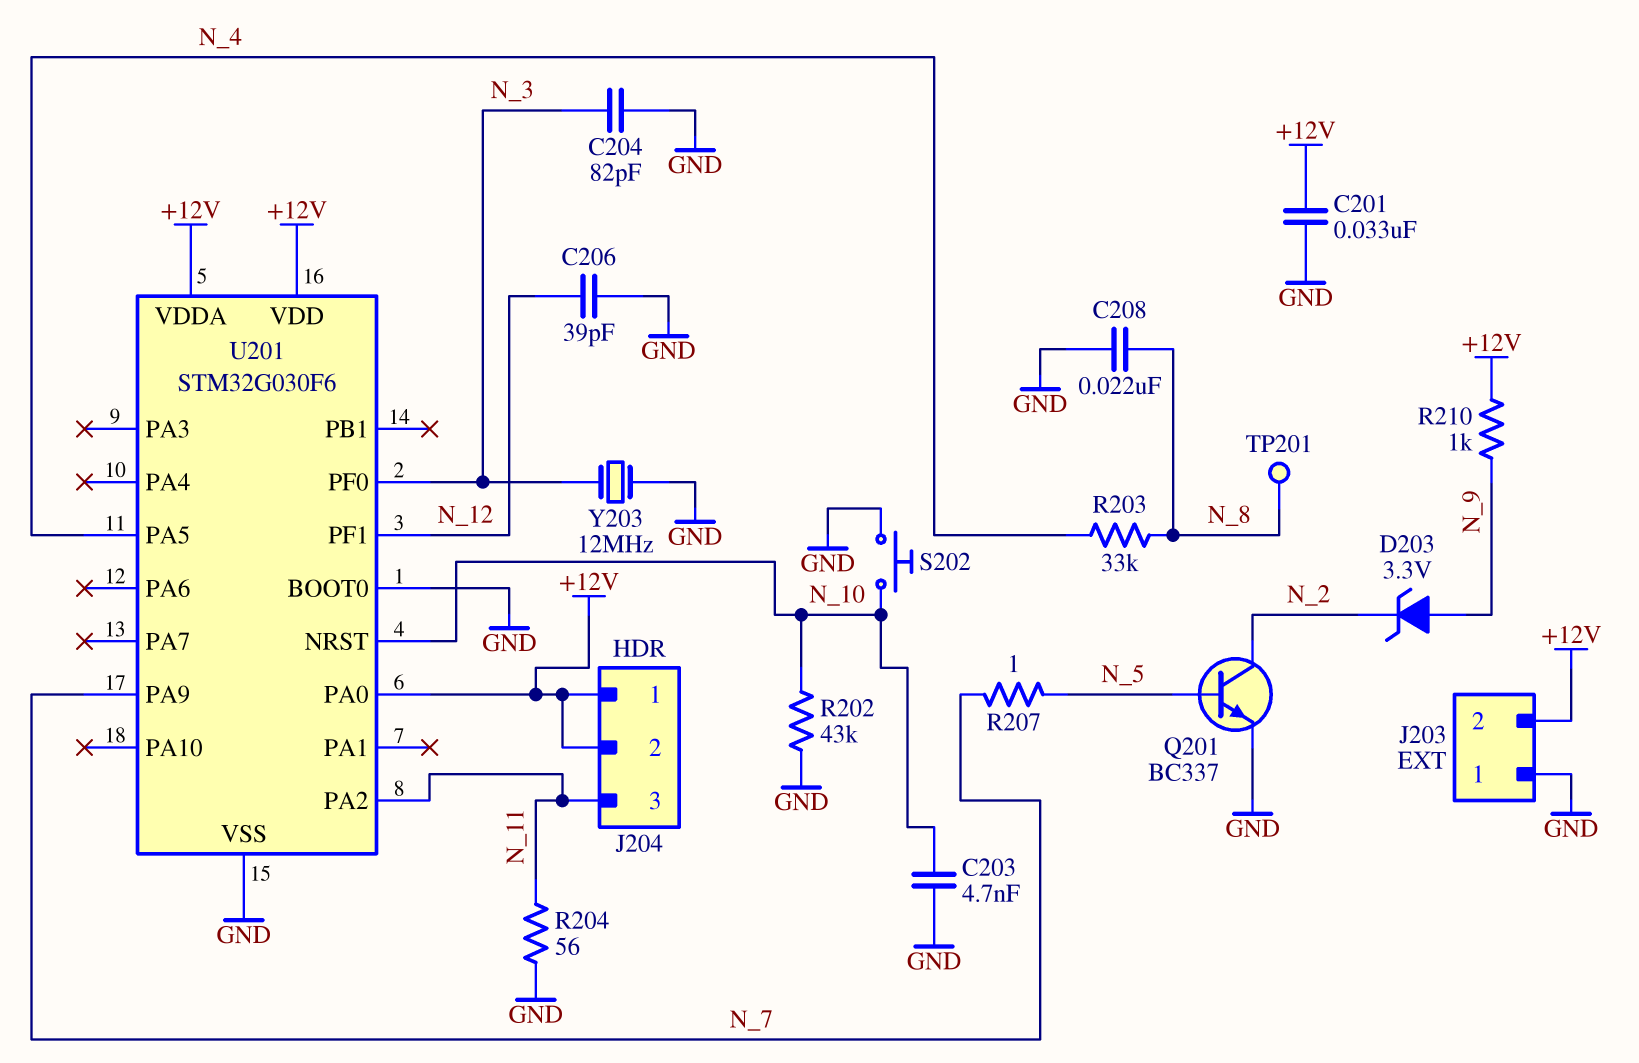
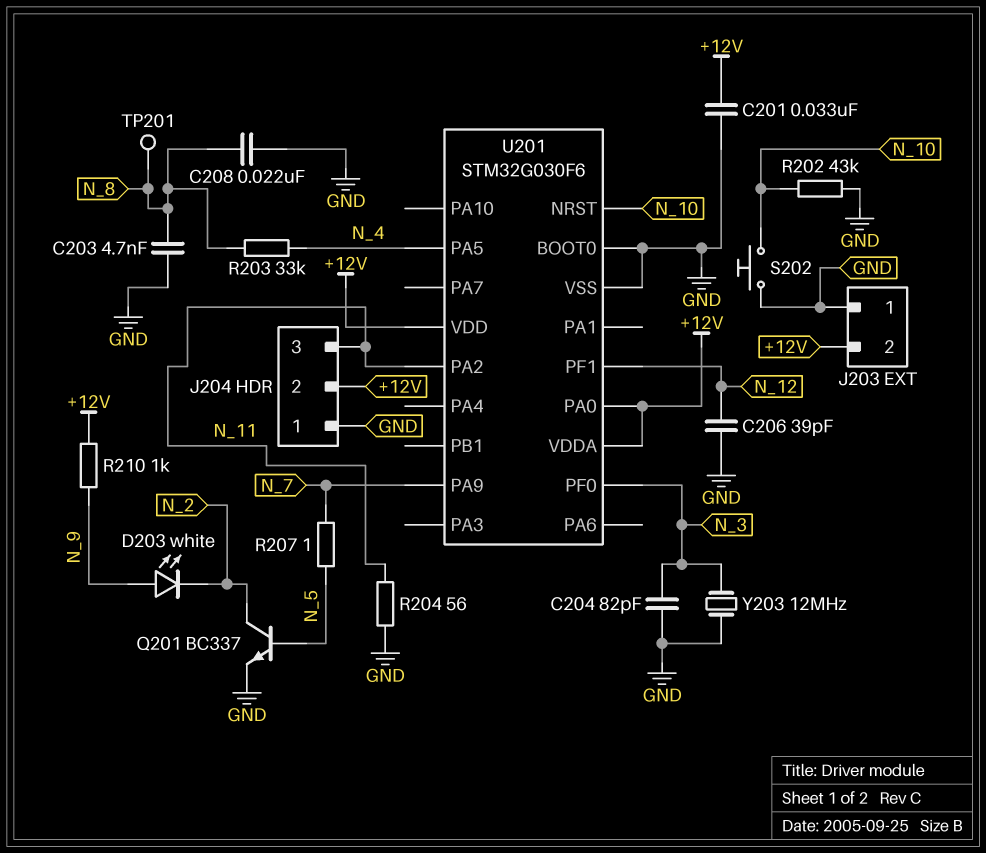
C203: 4.7nF (GND, N_10) -> 4.7nF (GND, N_8)
D203: zener 3.3V (A N_9, K N_2) -> LED white (A N_9, K N_2)
J204 pin 1: +12V -> GND

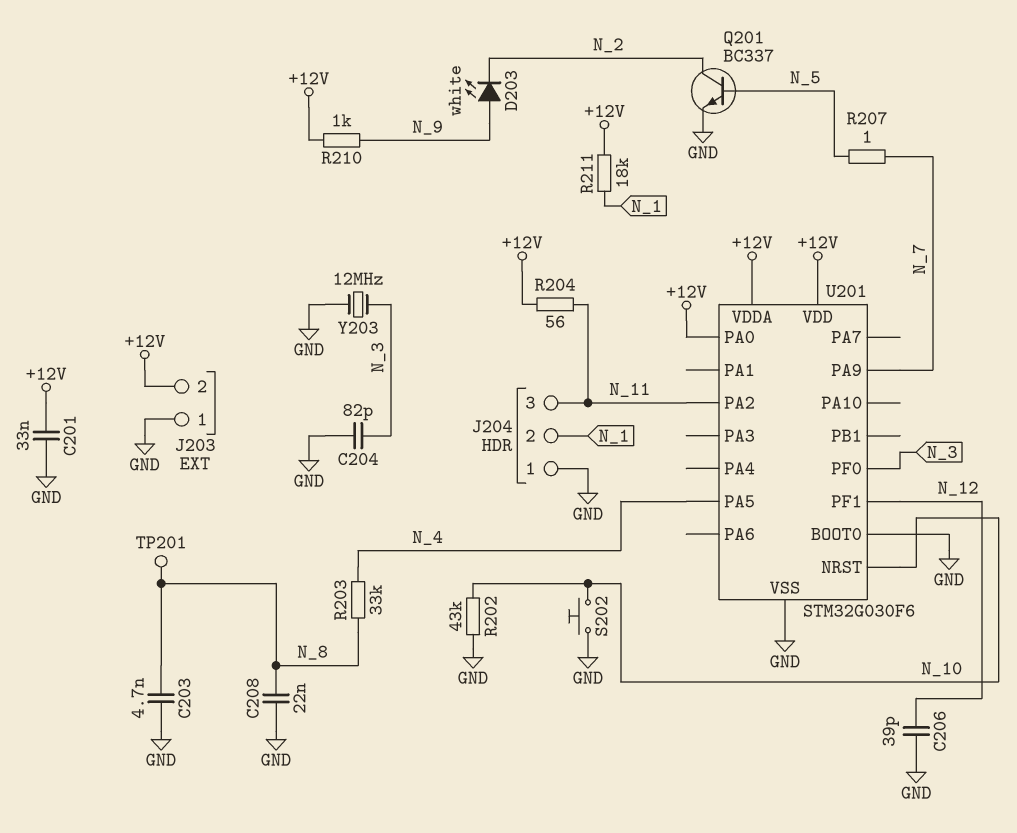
J204 pin 2: +12V -> N_1
R204: 56 (GND, N_11) -> 56 (+12V, N_11)
R211: none -> 18k (+12V, N_1)

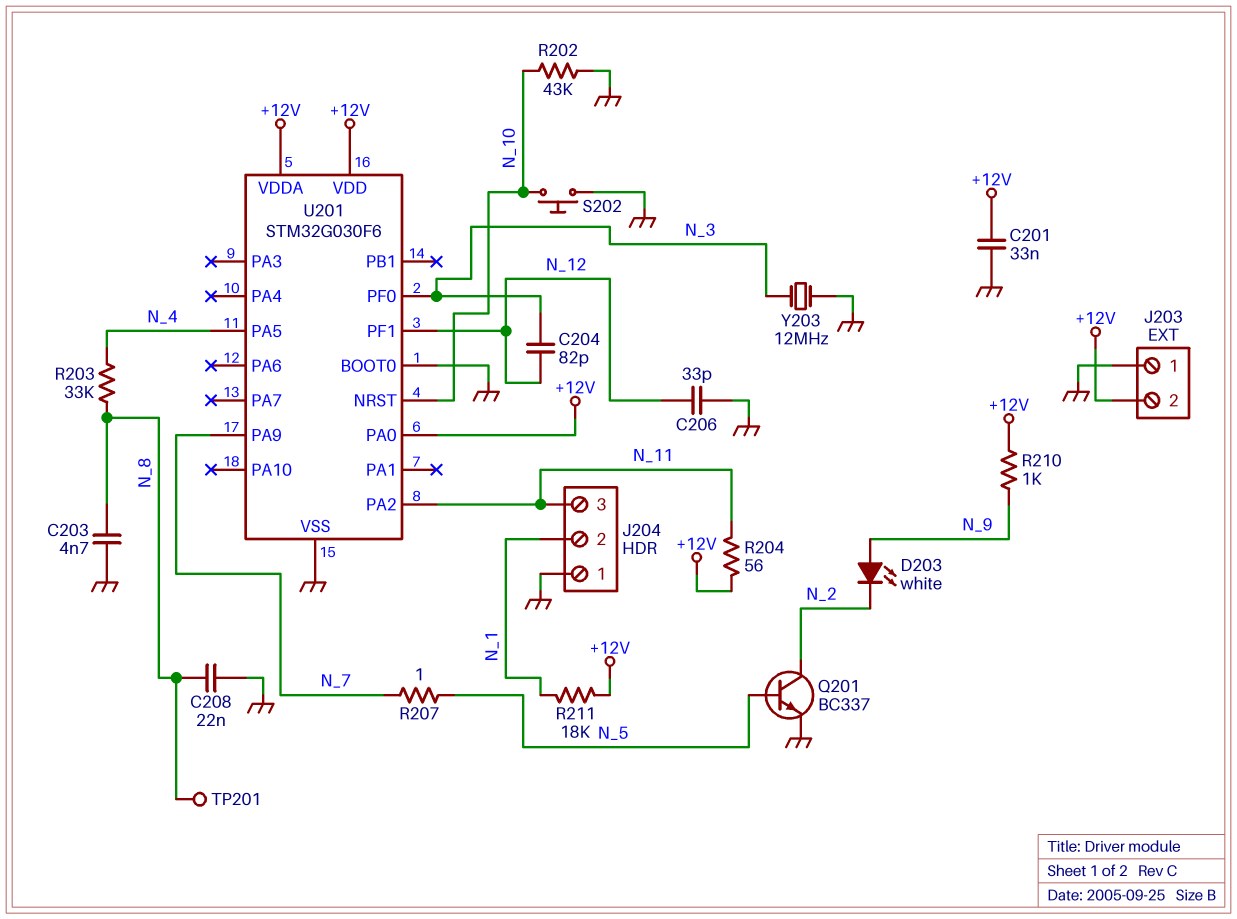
C204: 82pF (GND, N_3) -> 82pF (N_3, N_12)
C206: 39pF (GND, N_12) -> 33pF (GND, N_12)

